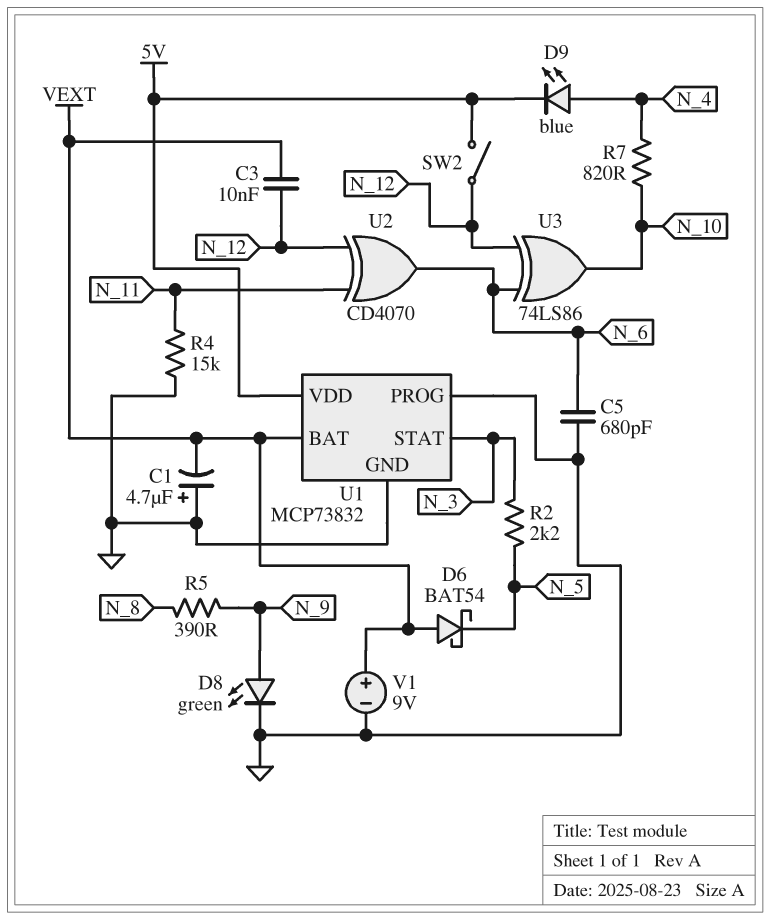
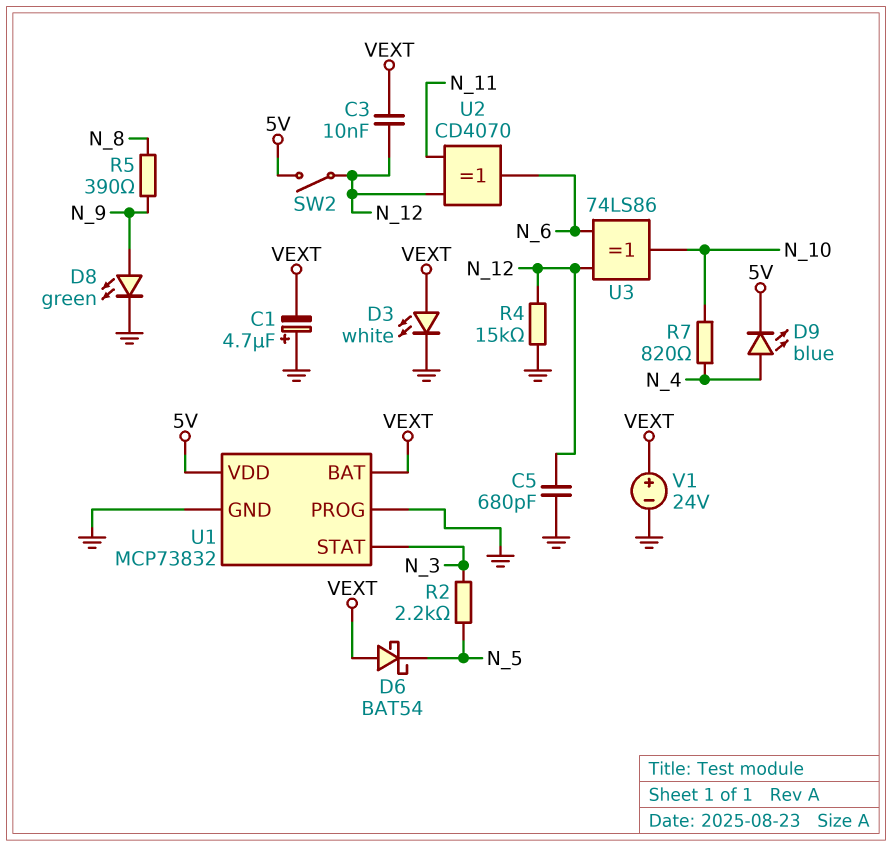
C5: 680pF (GND, N_6) -> 680pF (GND, N_12)
D3: none -> LED white (A VEXT, K GND)
R4: 15k (GND, N_11) -> 15k (GND, N_12)
V1: 9V (plus VEXT, minus GND) -> 24V (plus VEXT, minus GND)

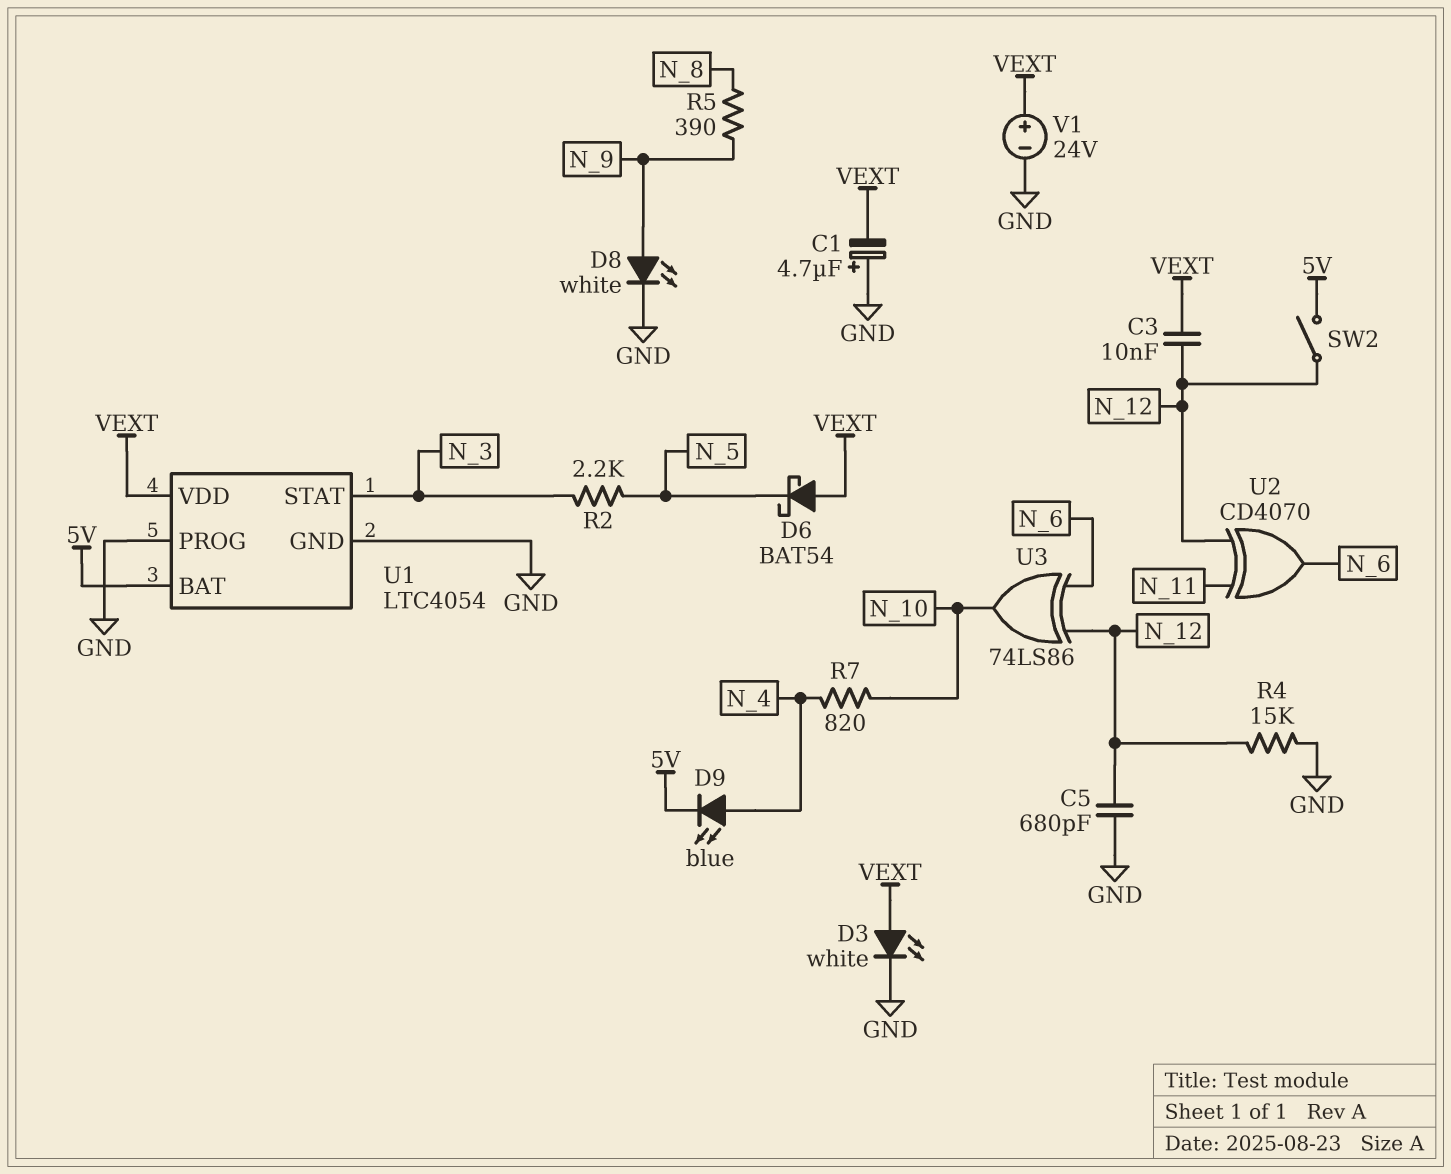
D8: LED green (A N_9, K GND) -> LED white (A N_9, K GND)
U1: MCP73832 -> LTC4054
U1 pin BAT: VEXT -> 5V
U1 pin VDD: 5V -> VEXT

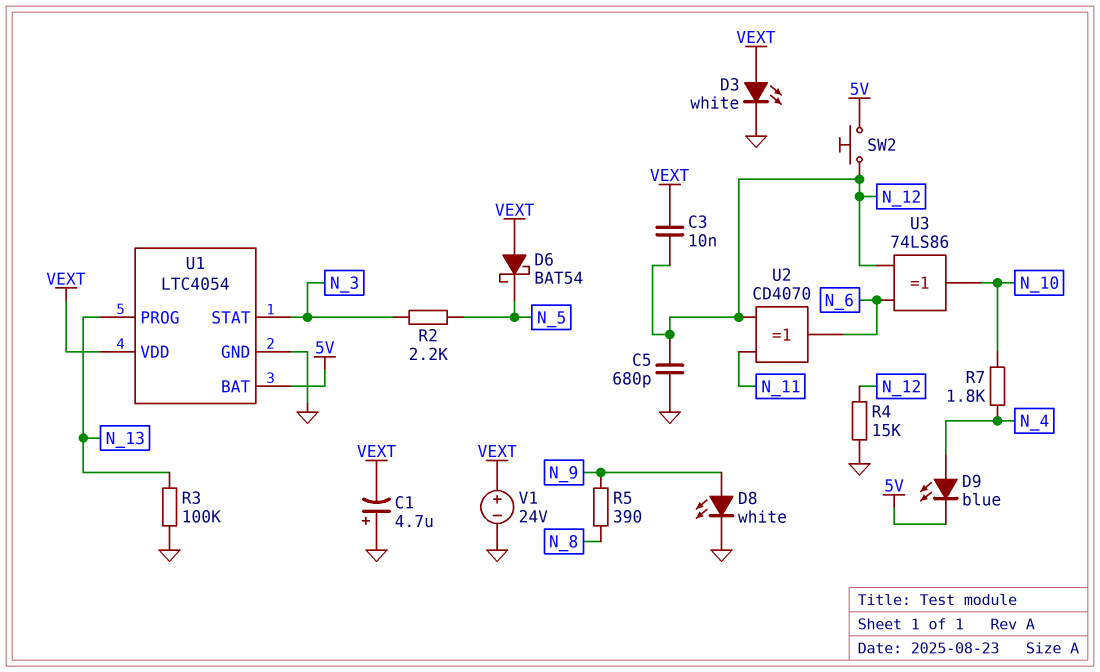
R3: none -> 100k (GND, N_13)
R7: 820 (N_4, N_10) -> 1.8k (N_4, N_10)
SW2: switch (5V, N_12) -> button (5V, N_12)
U1 pin PROG: GND -> N_13

